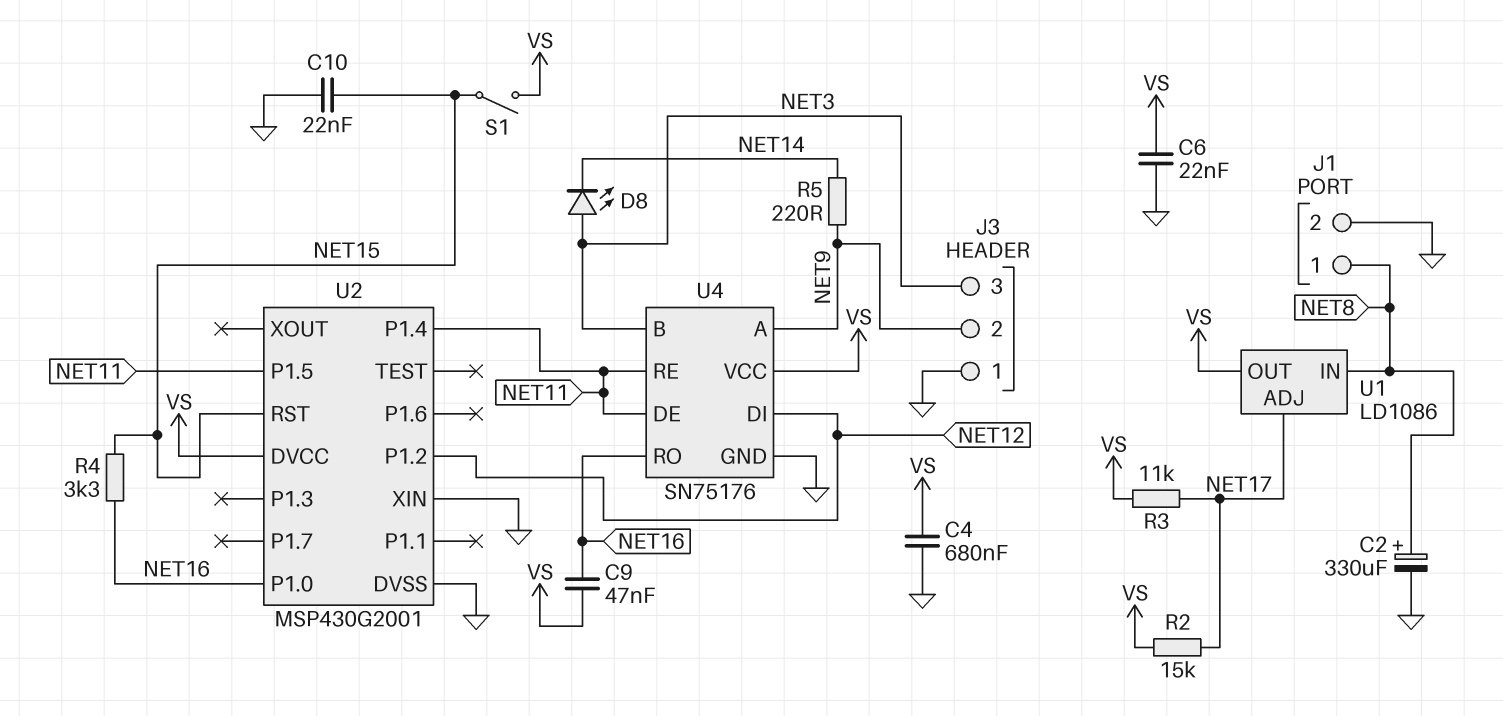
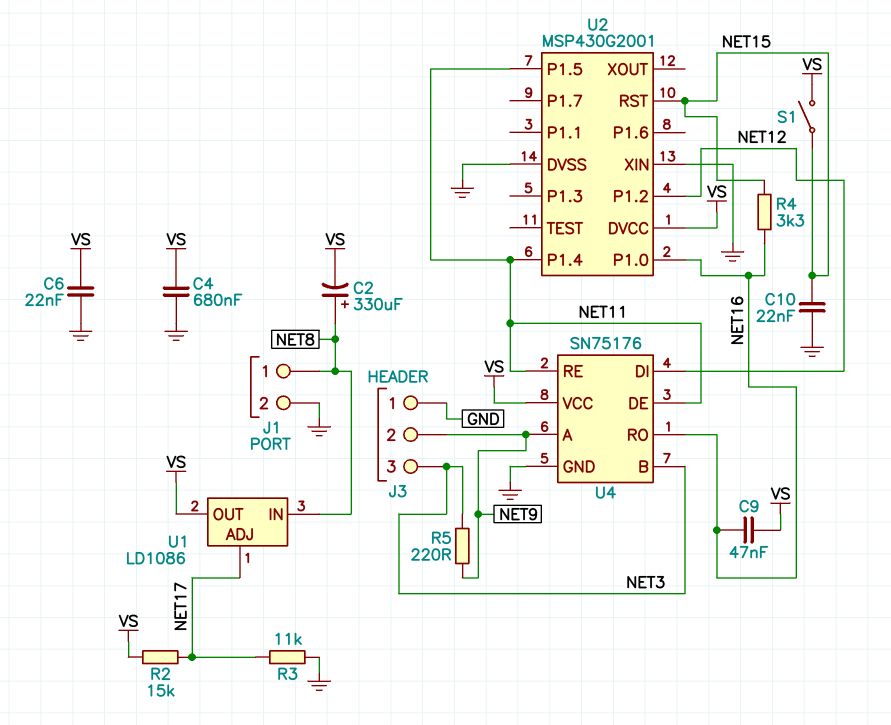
C2: 330uF (plus NET8, minus GND) -> 330uF (plus NET8, minus VS)
D8: LED (A NET3, K NET14) -> none
R3: 11k (NET17, VS) -> 11k (GND, NET17)
R5: 220 (NET9, NET14) -> 220 (NET3, NET9)

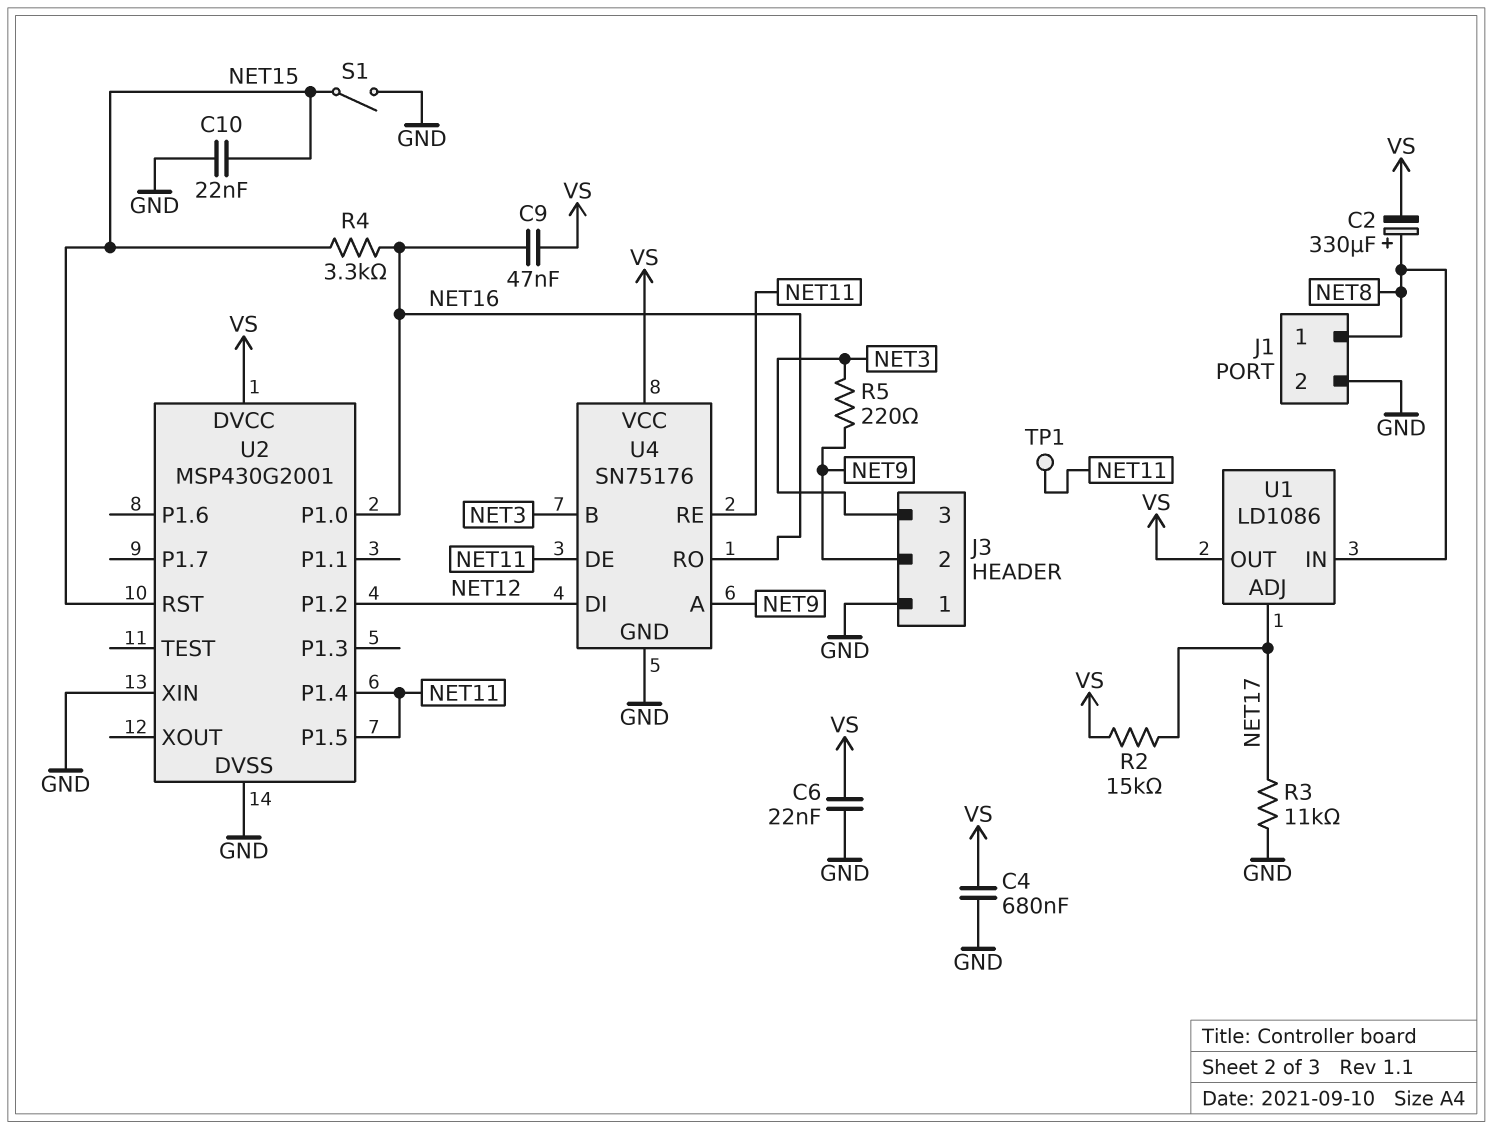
S1: switch (NET15, VS) -> switch (GND, NET15)
TP1: none -> test point (NET11)

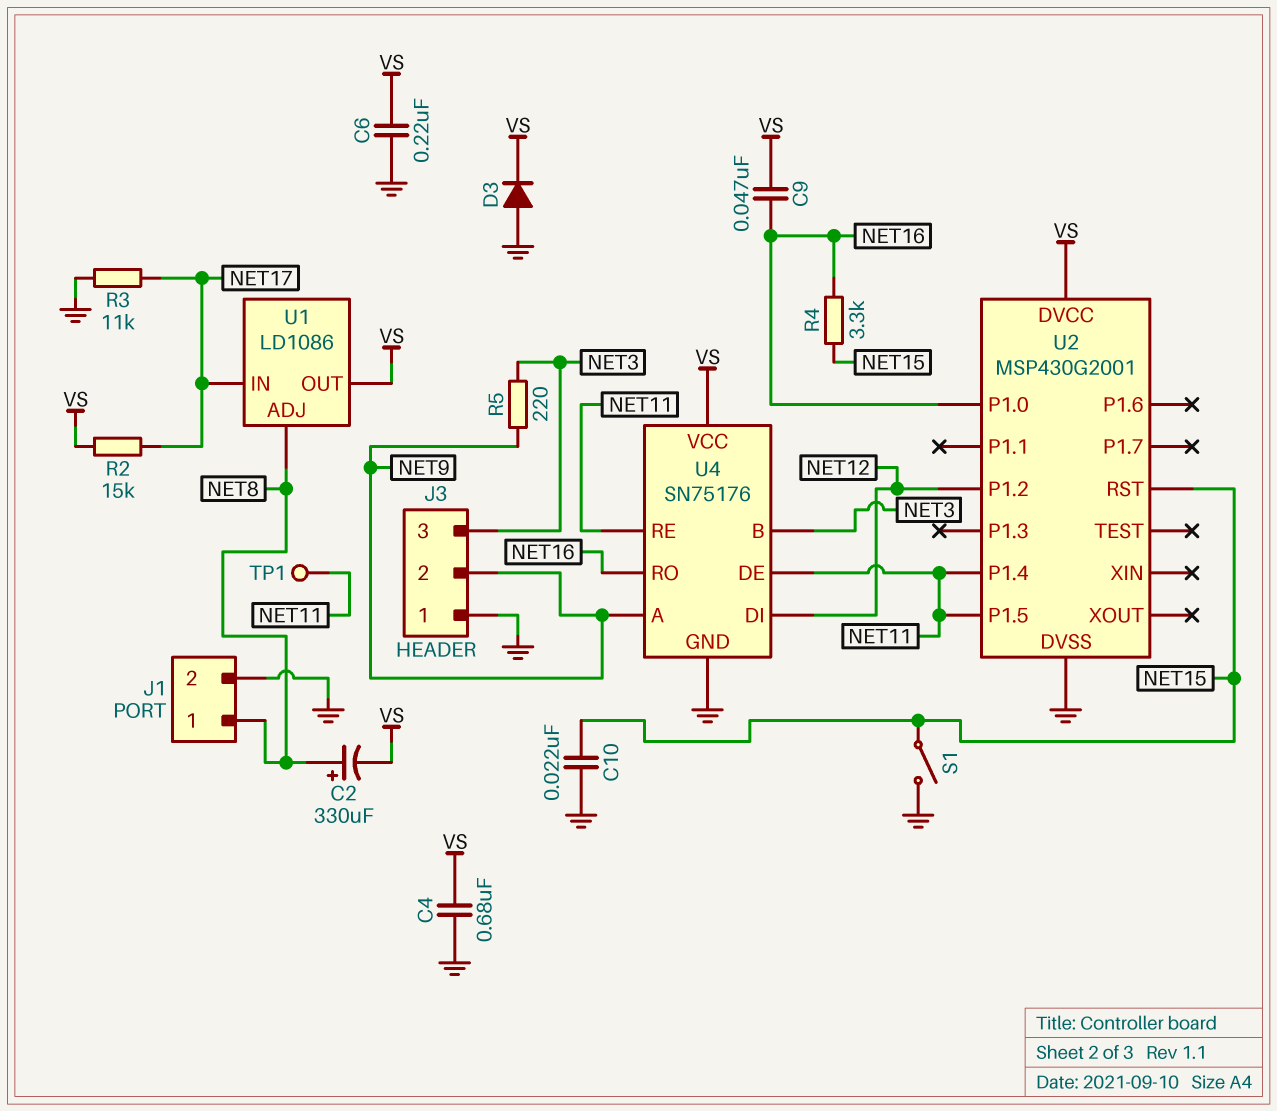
C6: 22nF (GND, VS) -> 220nF (GND, VS)
D3: none -> diode (A GND, K VS)
U1 pin ADJ: NET17 -> NET8
U1 pin IN: NET8 -> NET17
U2 pin XIN: GND -> none

